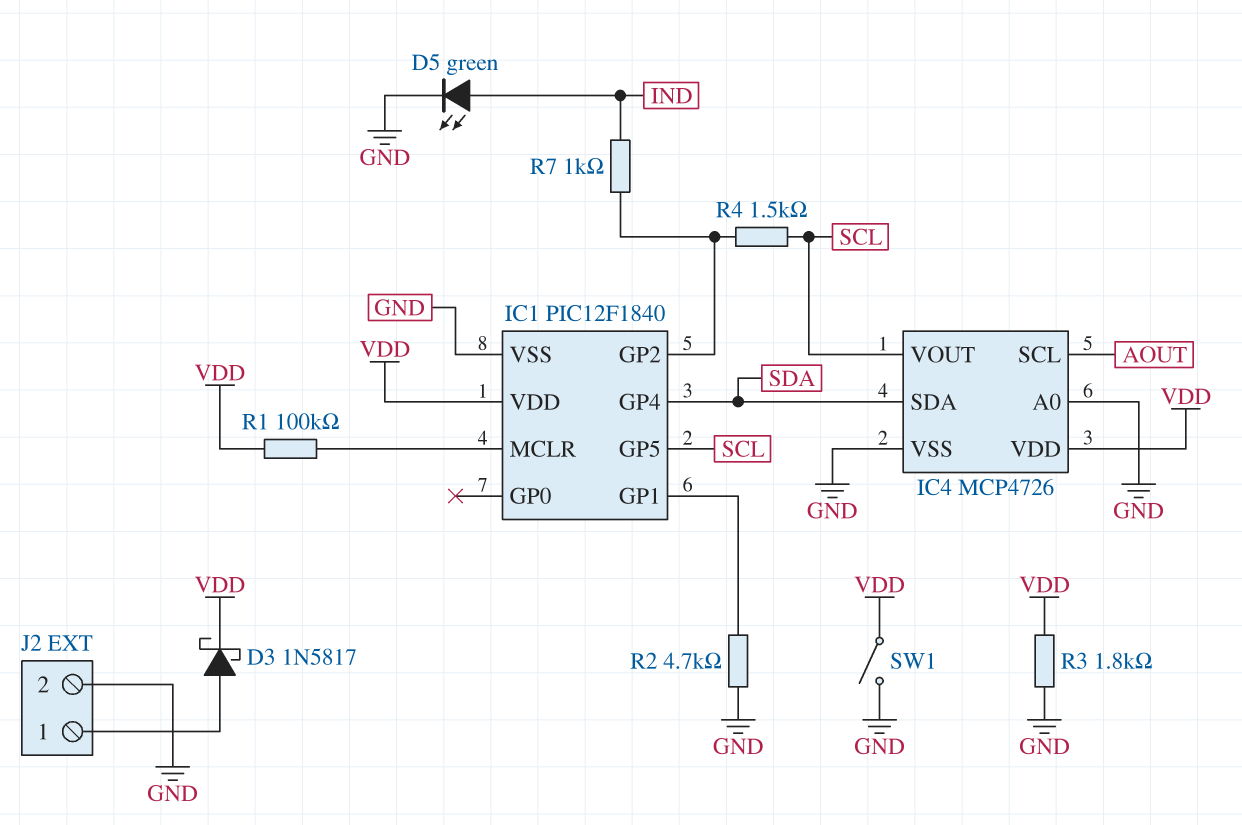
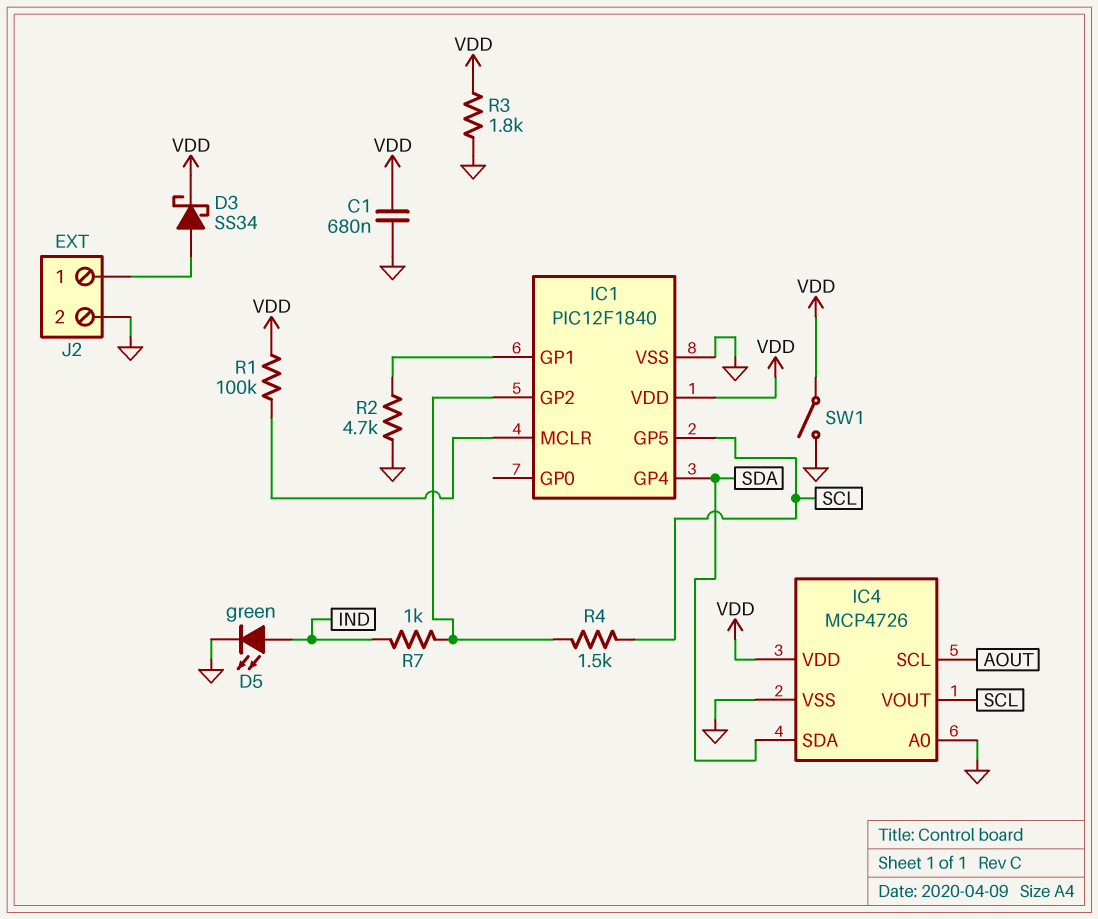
C1: none -> 680nF (GND, VDD)
D3: schottky 1N5817 (A J2/1, K VDD) -> schottky SS34 (A J2/1, K VDD)

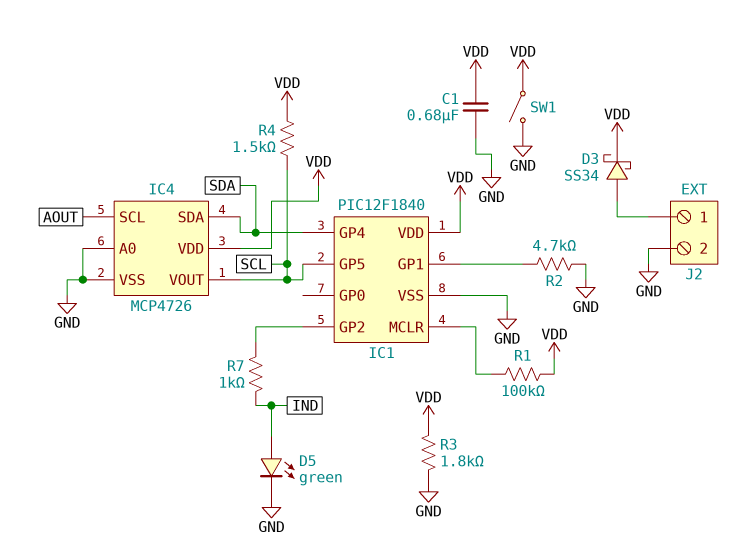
R4: 1.5k (IC1/GP2, SCL) -> 1.5k (SCL, VDD)

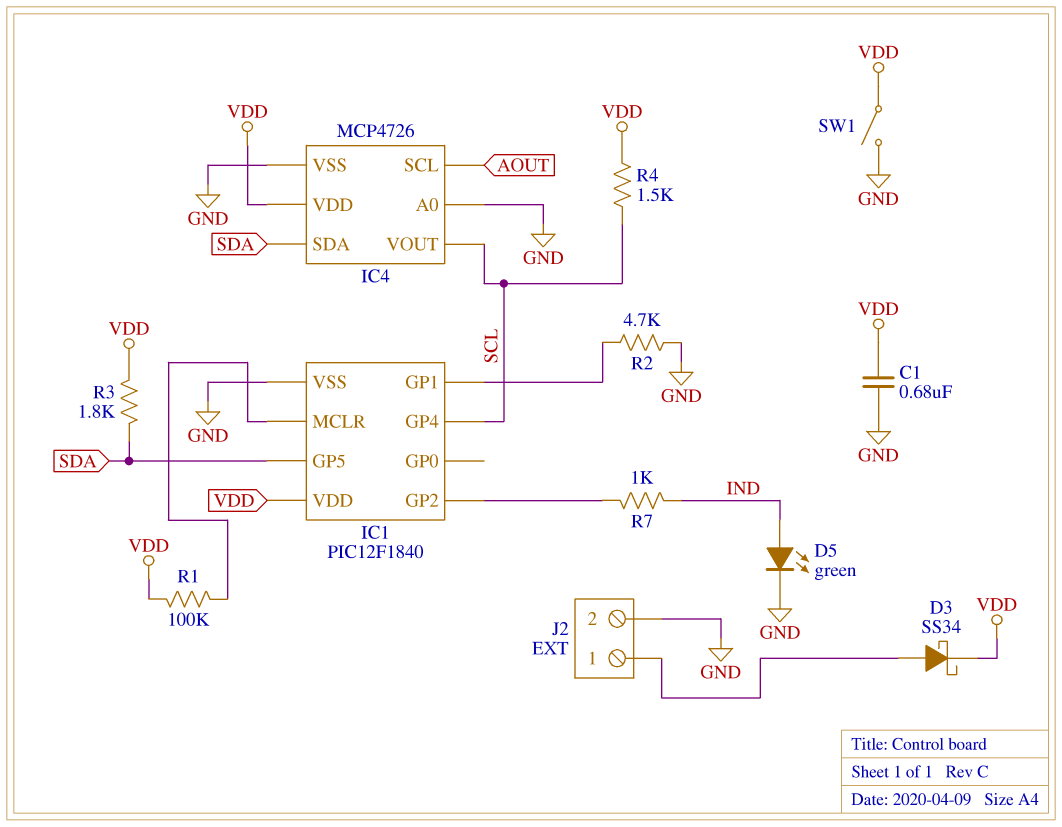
IC1 pin GP4: SDA -> SCL
IC1 pin GP5: SCL -> SDA
R3: 1.8k (GND, VDD) -> 1.8k (SDA, VDD)

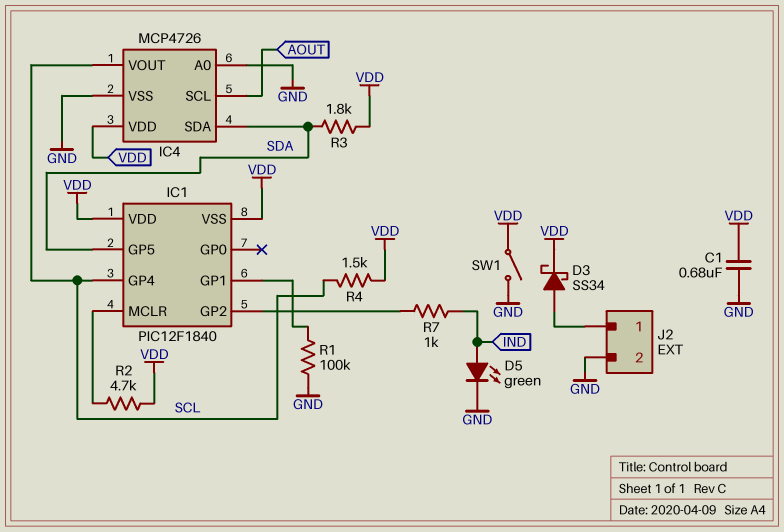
IC1 pin VSS: GND -> VDD
R1: 100k (IC1/MCLR, VDD) -> 100k (GND, IC1/GP1)
R2: 4.7k (GND, IC1/GP1) -> 4.7k (IC1/MCLR, VDD)

